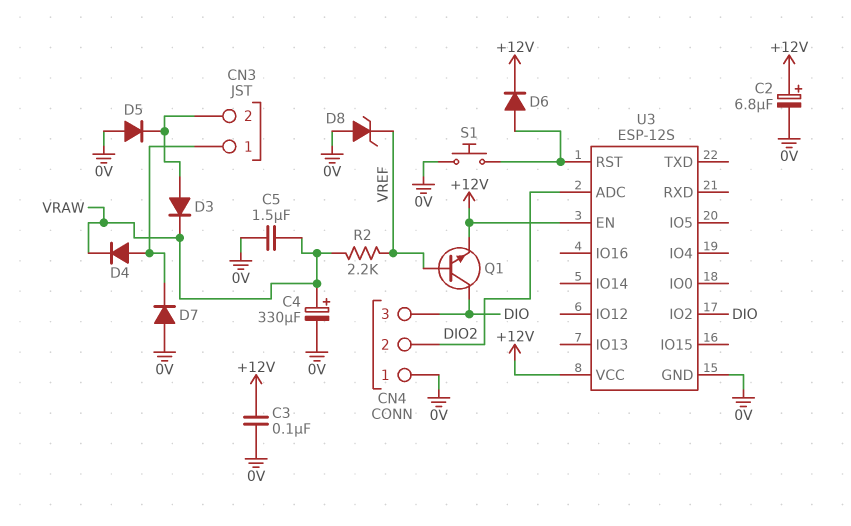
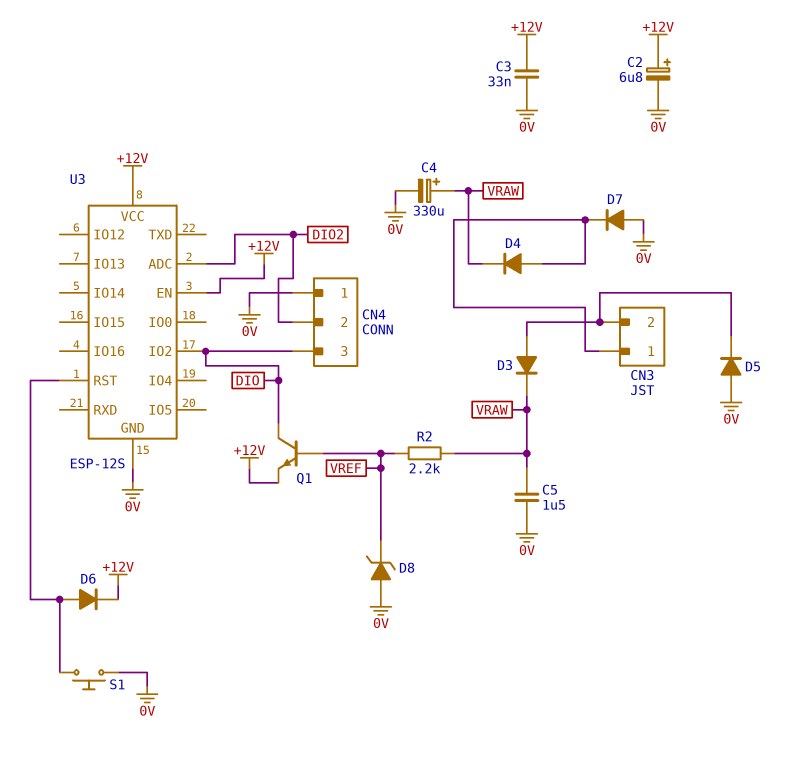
C3: 100nF (+12V, 0V) -> 33nF (+12V, 0V)

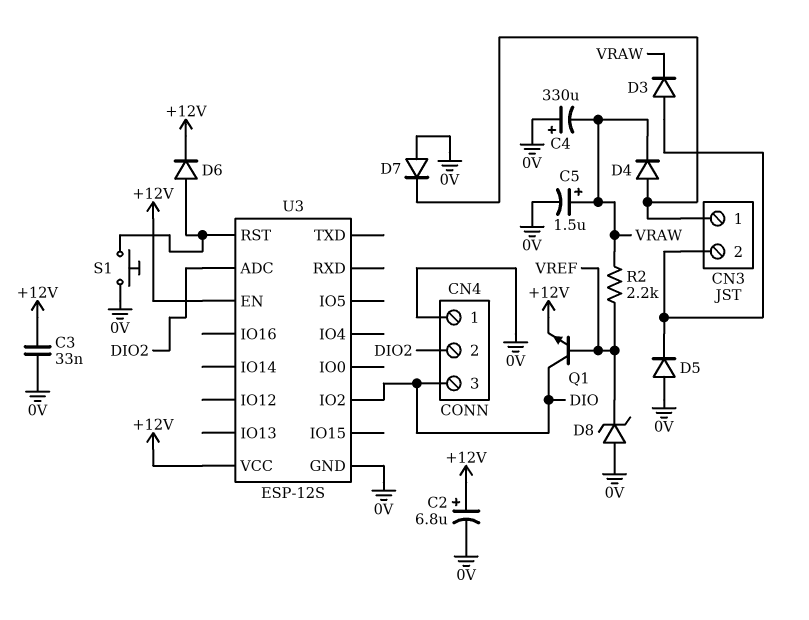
C4: 330uF (plus VRAW, minus 0V) -> 330uF (plus 0V, minus VRAW)
C5: 1.5uF (0V, VRAW) -> 1.5uF (plus VRAW, minus 0V)

